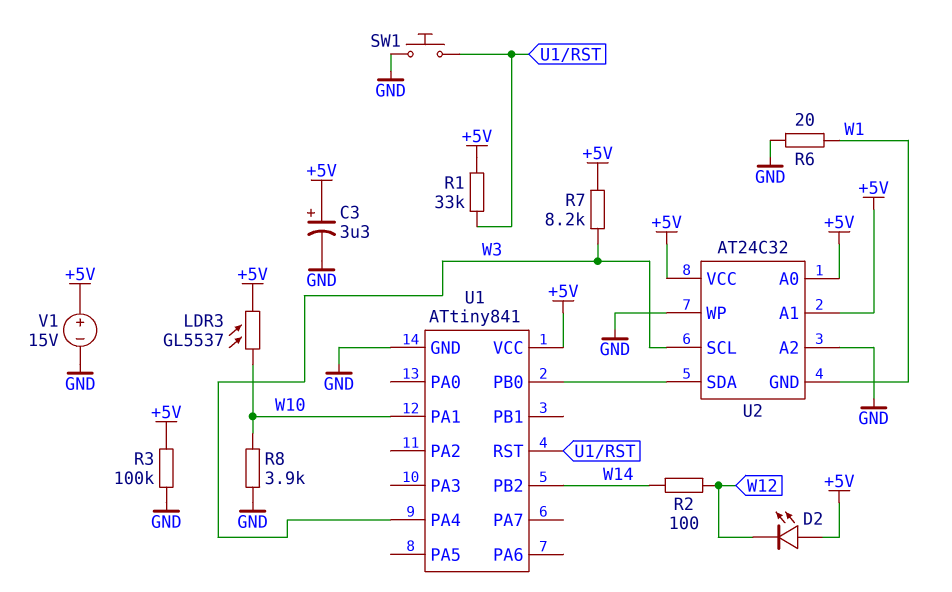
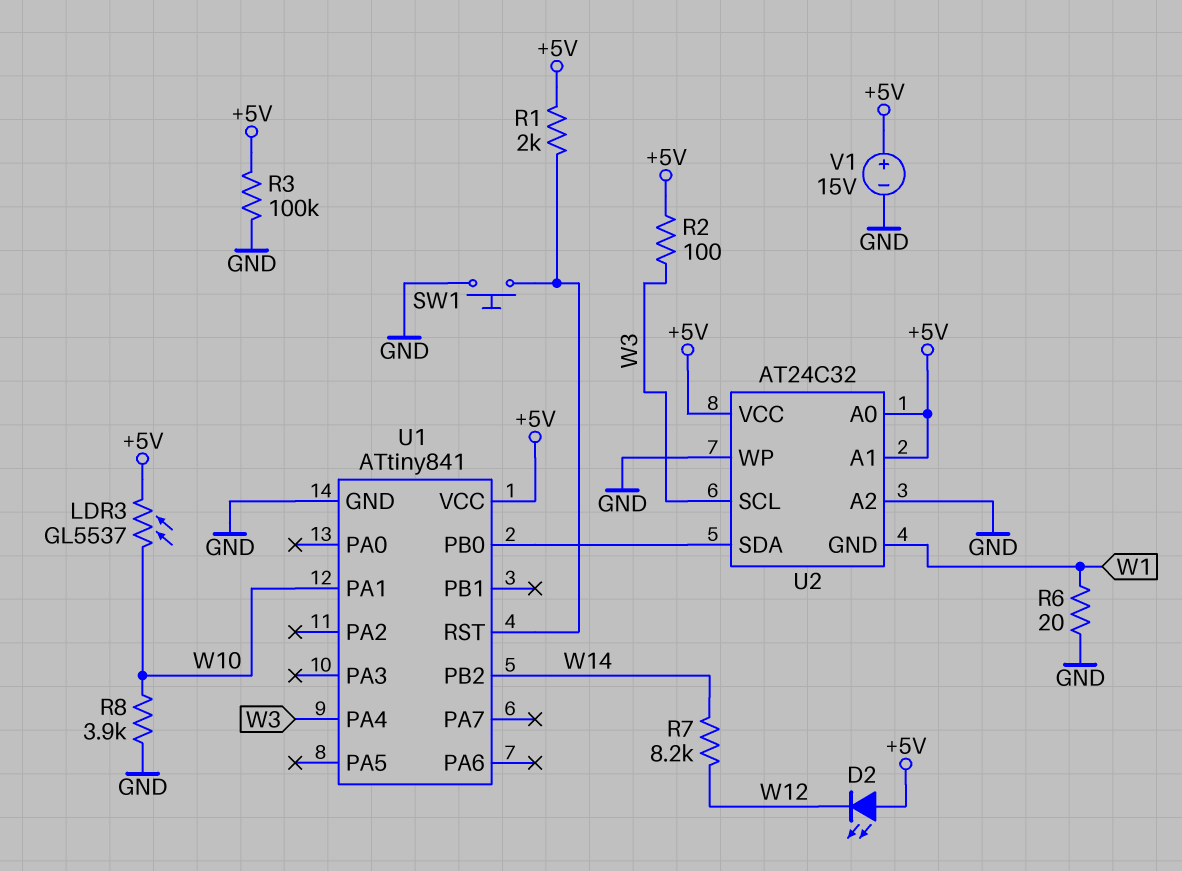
C3: 3.3uF (plus +5V, minus GND) -> none
R1: 33k (+5V, U1/RST) -> 2k (+5V, U1/RST)
R2: 100 (W12, W14) -> 100 (+5V, W3)
R7: 8.2k (+5V, W3) -> 8.2k (W12, W14)

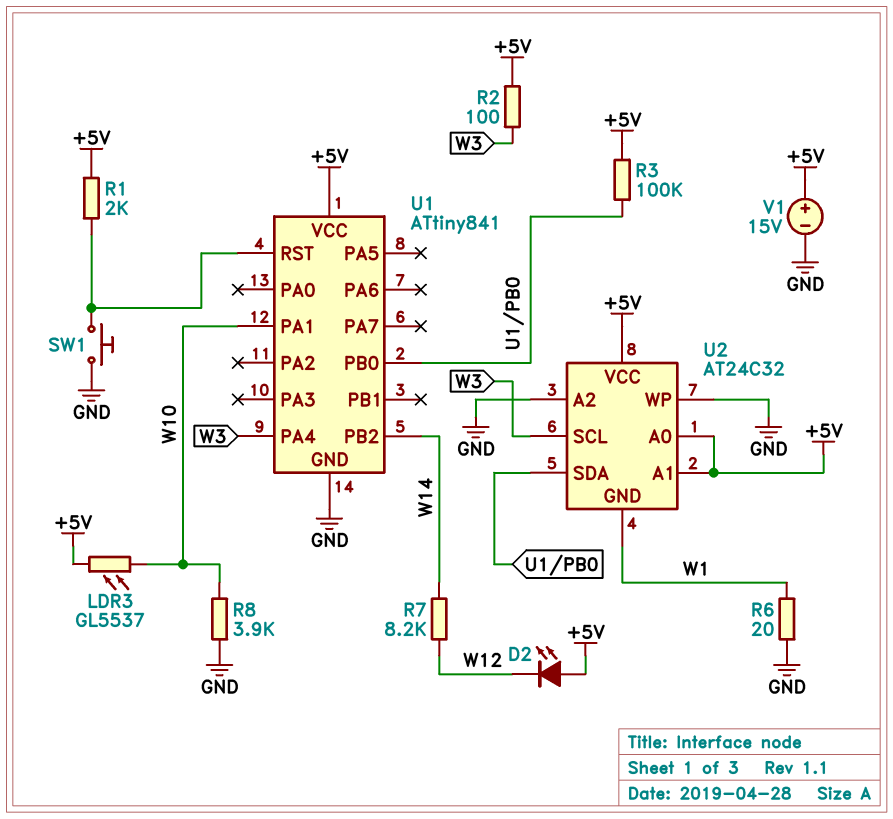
R3: 100k (+5V, GND) -> 100k (+5V, U1/PB0)

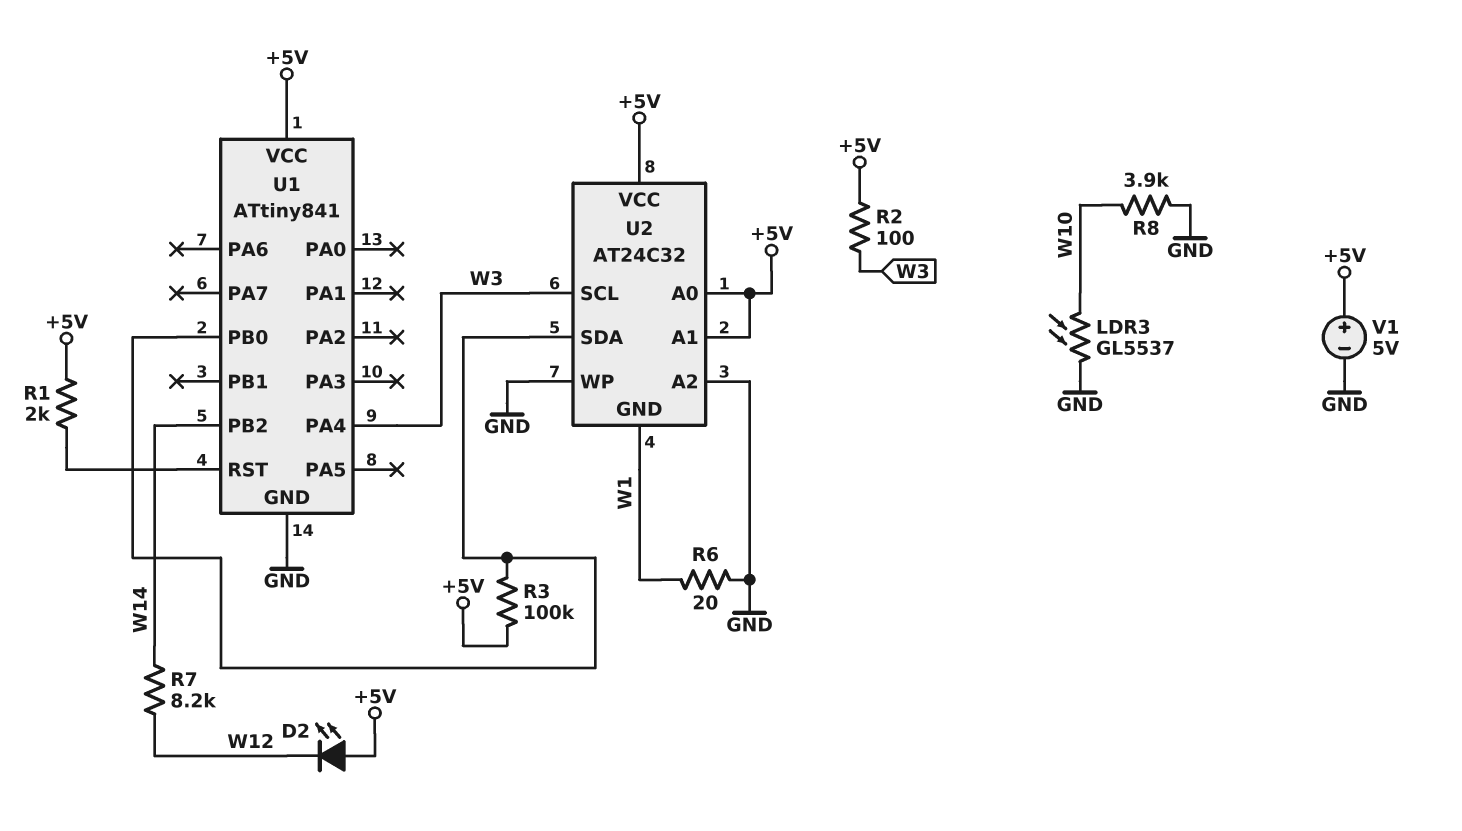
LDR3: GL5537 (+5V, W10) -> GL5537 (GND, W10)
SW1: button (GND, U1/RST) -> none
U1 pin PA1: W10 -> none
V1: 15V (plus +5V, minus GND) -> 5V (plus +5V, minus GND)

